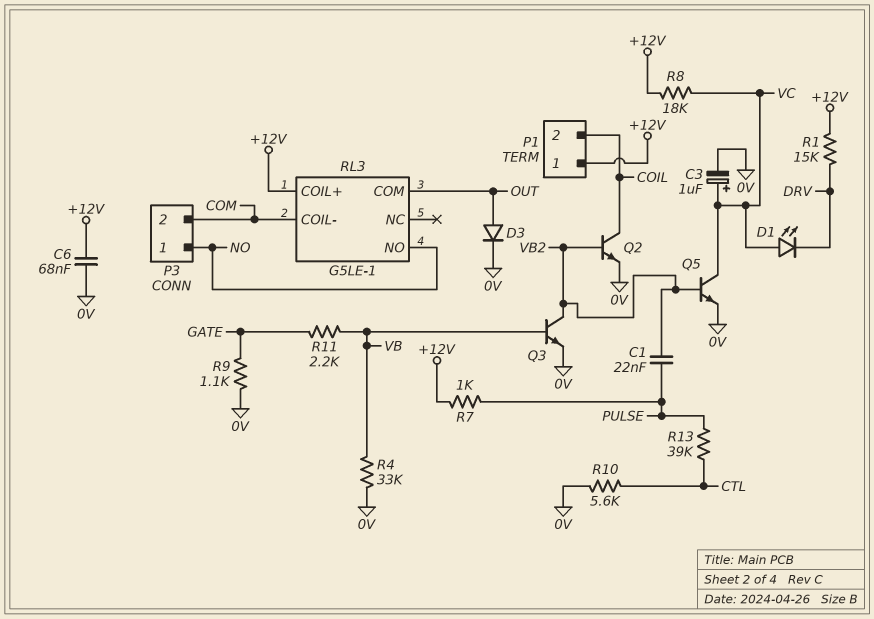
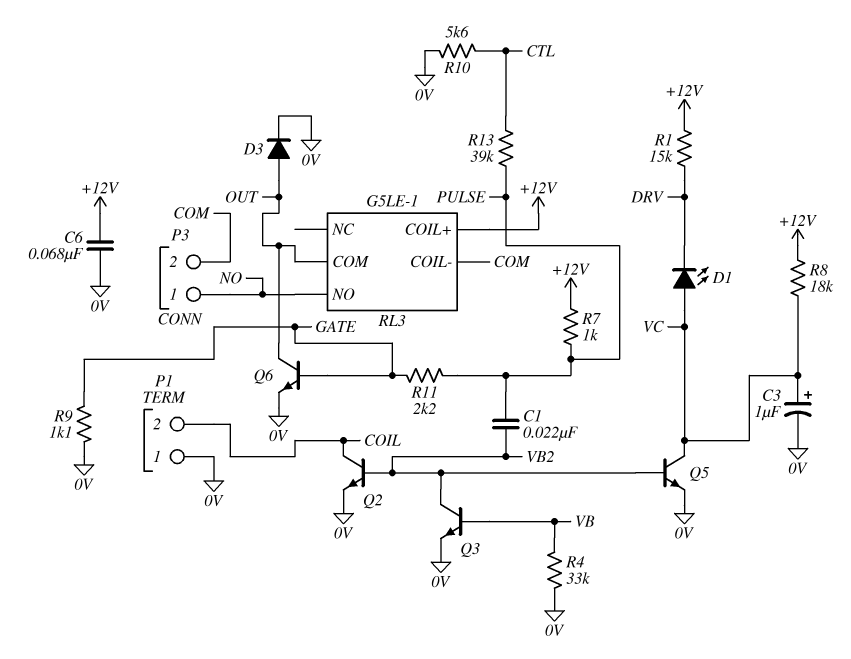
P1 pin 1: +12V -> 0V
Q6: none -> NPN (B GATE, C OUT, E 0V)
R11: 2.2k (GATE, VB) -> 2.2k (GATE, PULSE)

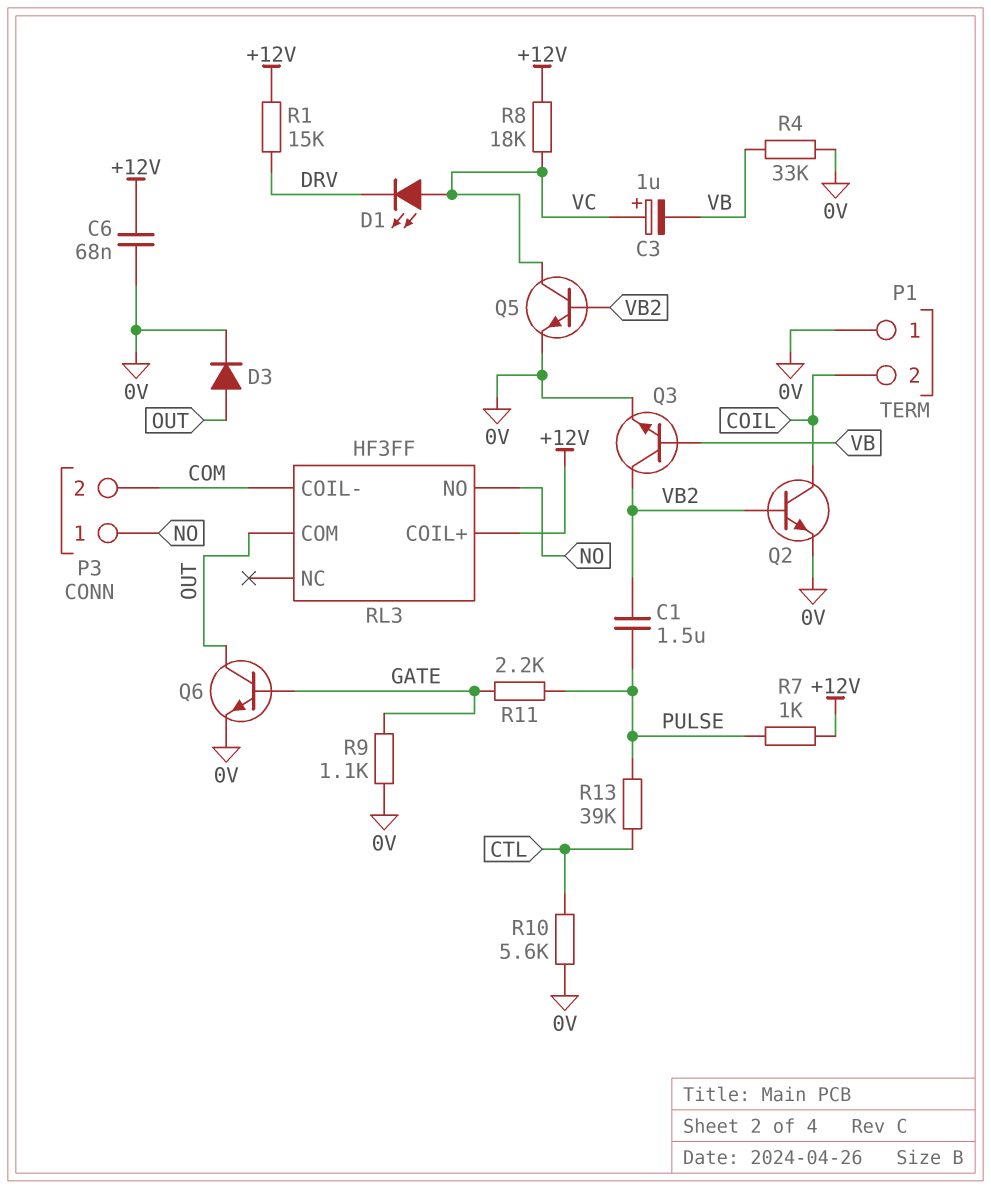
C1: 22nF (PULSE, VB2) -> 1.5uF (PULSE, VB2)
C3: 1uF (plus VC, minus 0V) -> 1uF (plus VC, minus VB)
RL3: G5LE-1 -> HF3FF

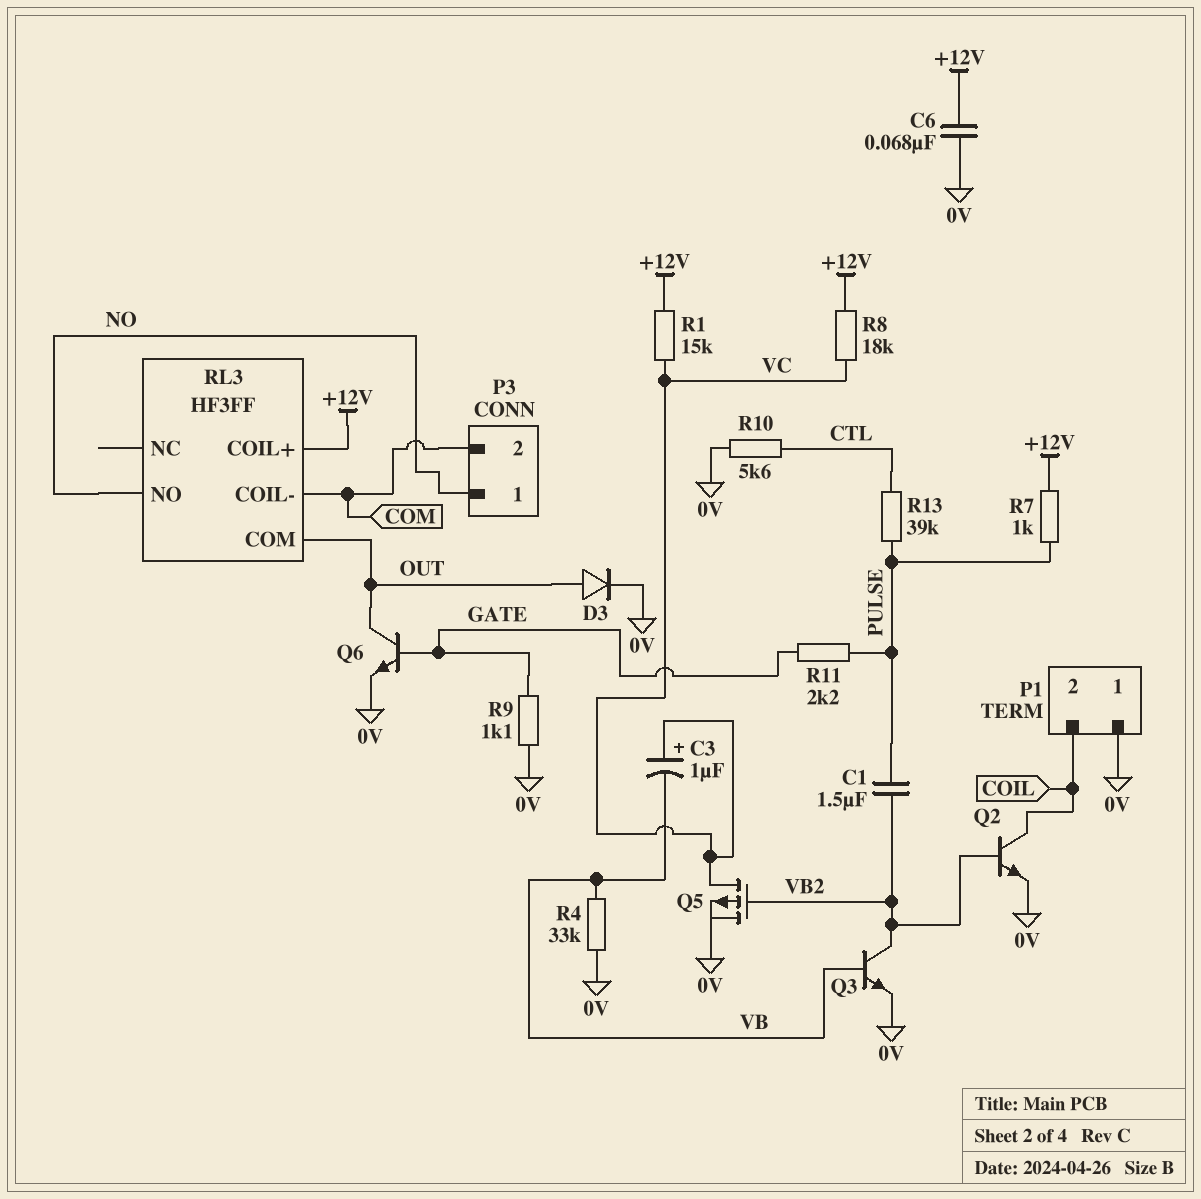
D1: LED (A VC, K DRV) -> none
Q5: NPN (B VB2, C VC, E 0V) -> PMOS (G VB2, D VC, S 0V)
R1: 15k (+12V, DRV) -> 15k (+12V, VC)

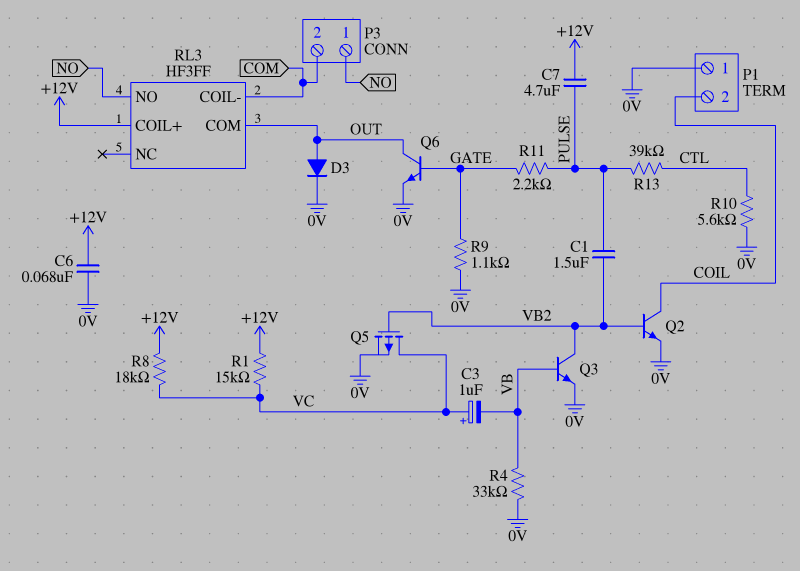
C7: none -> 4.7uF (+12V, PULSE)
R7: 1k (+12V, PULSE) -> none

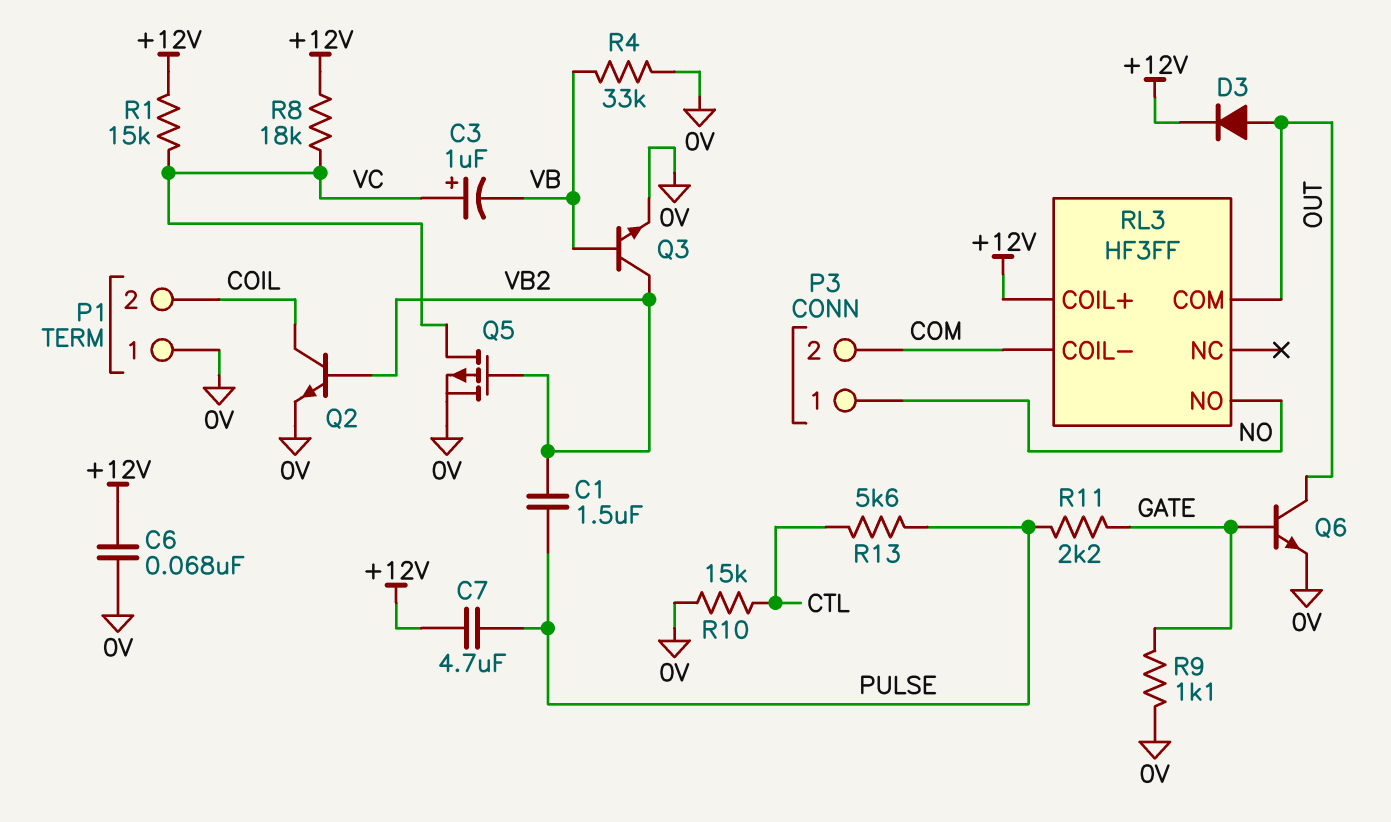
D3: diode (A OUT, K 0V) -> diode (A OUT, K +12V)
R10: 5.6k (0V, CTL) -> 15k (0V, CTL)
R13: 39k (CTL, PULSE) -> 5.6k (CTL, PULSE)

